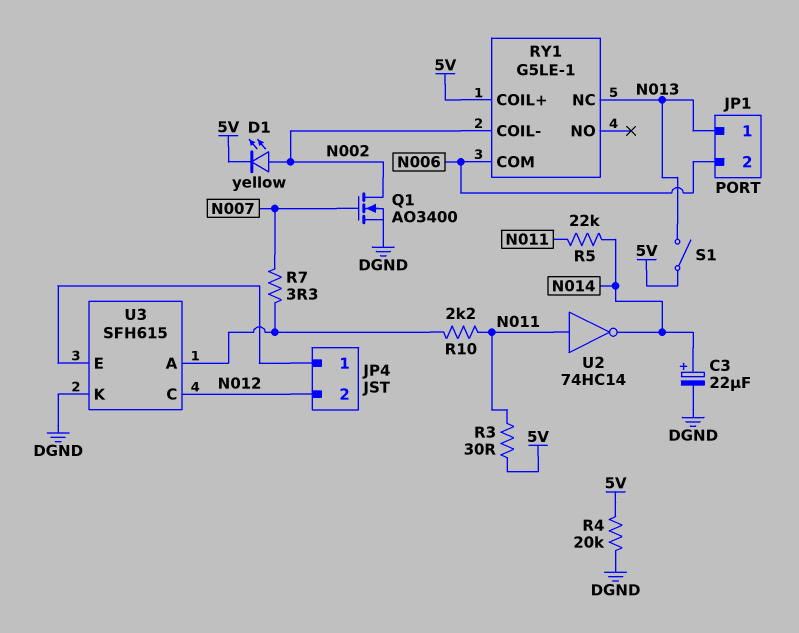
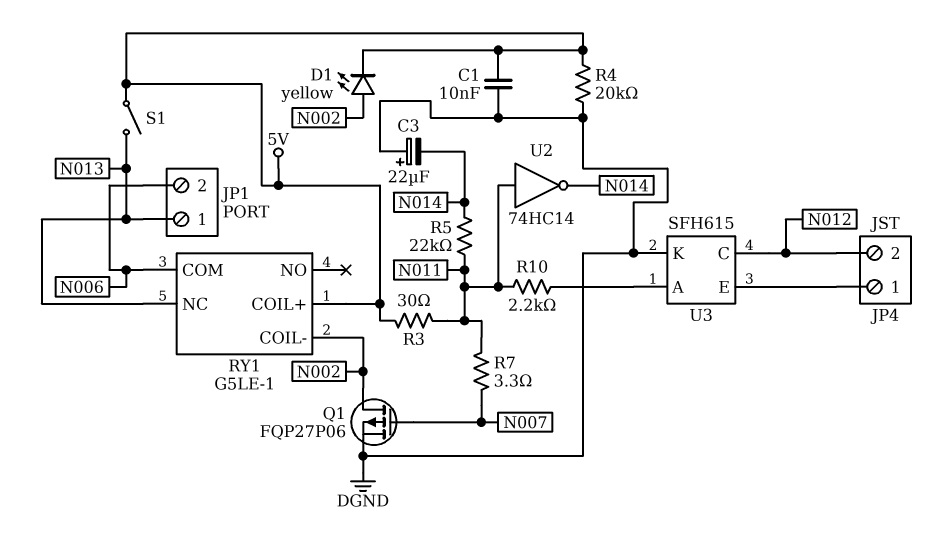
C1: none -> 10nF (5V, DGND)
C3: 22uF (plus N014, minus DGND) -> 22uF (plus DGND, minus N014)
Q1: NMOS AO3400 (G N007, D N002, S DGND) -> PMOS FQP27P06 (G N007, D N002, S DGND)
R7: 3.3 (N007, U3/A) -> 3.3 (N007, N011)

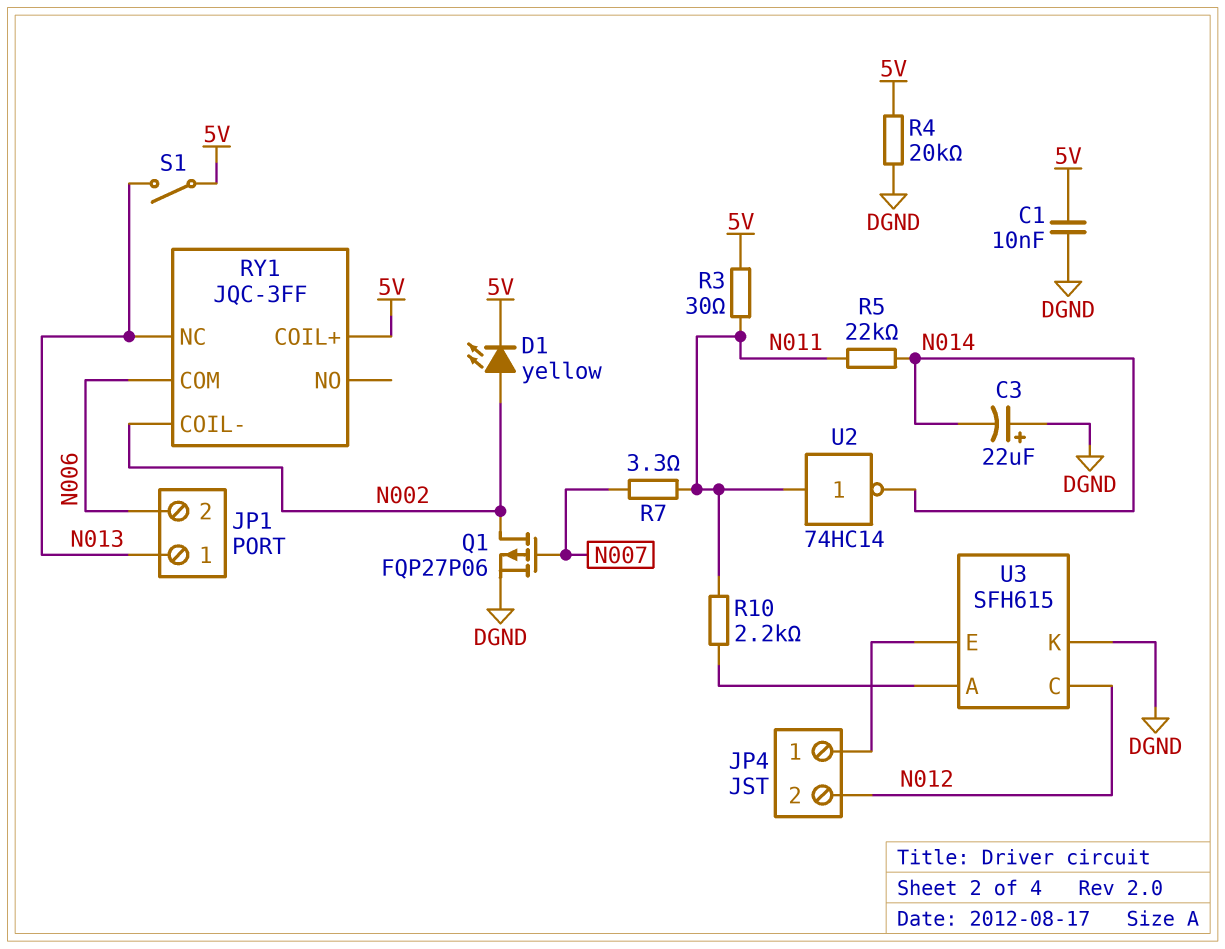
RY1: G5LE-1 -> JQC-3FF

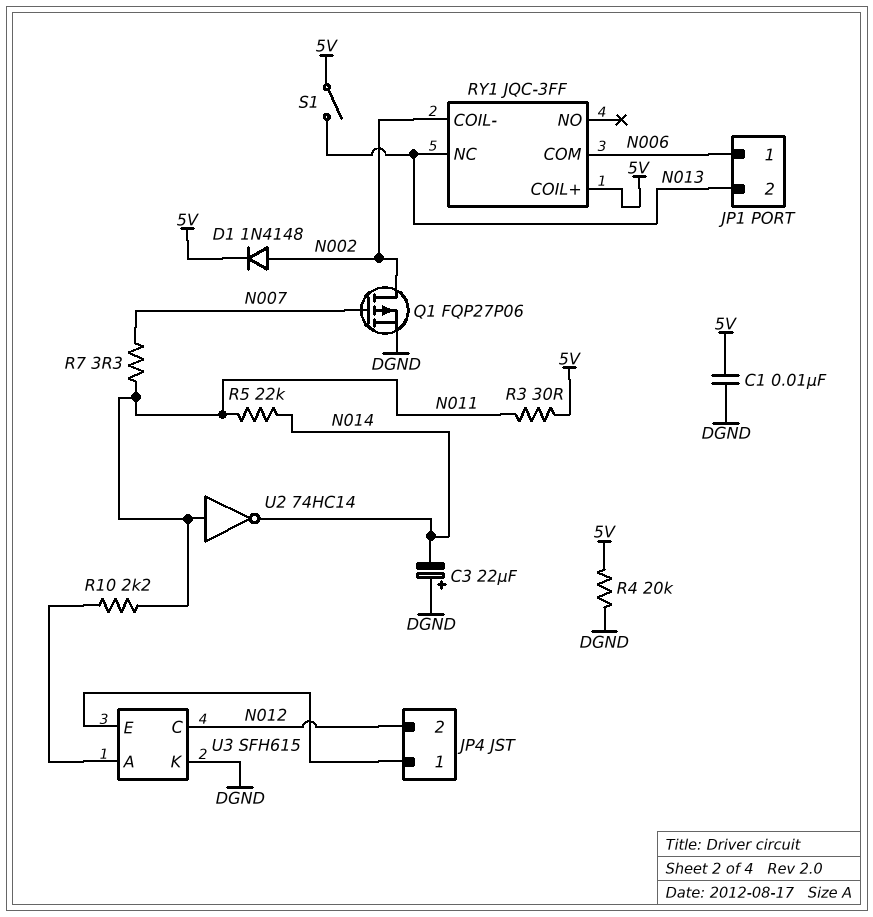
D1: LED yellow (A N002, K 5V) -> diode 1N4148 (A N002, K 5V)
JP1 pin 1: N013 -> N006
JP1 pin 2: N006 -> N013

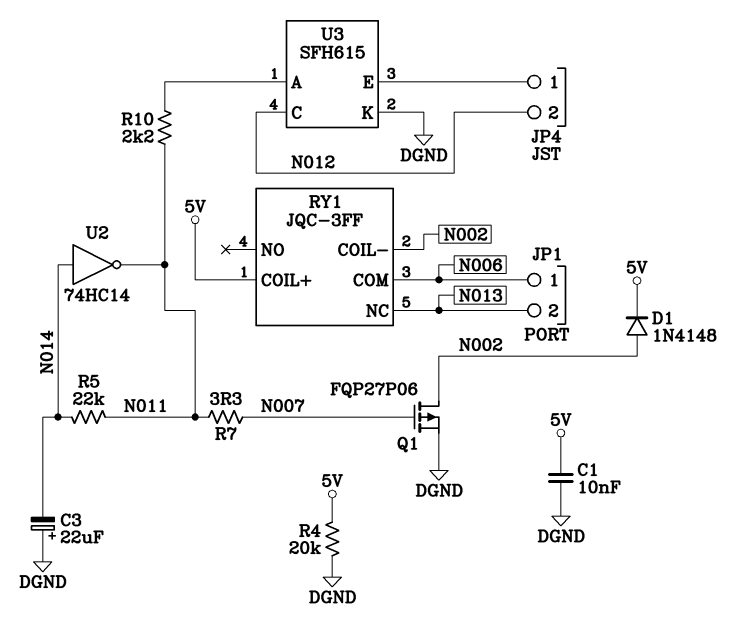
R3: 30 (5V, N011) -> none
S1: switch (5V, N013) -> none
U2: NOT 74HC14 (in N011, out N014) -> NOT 74HC14 (in N014, out N011)

